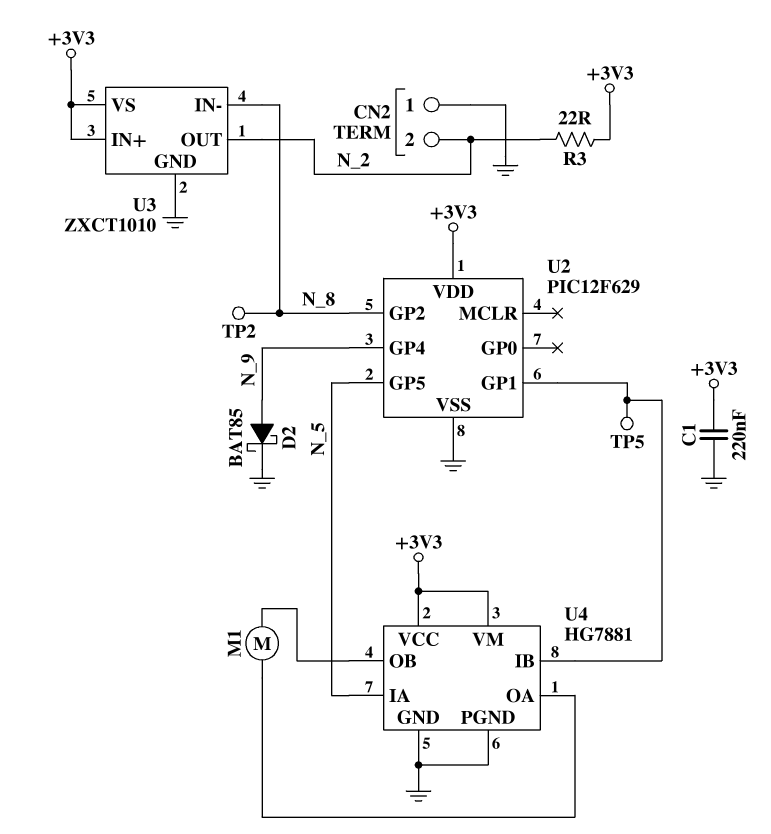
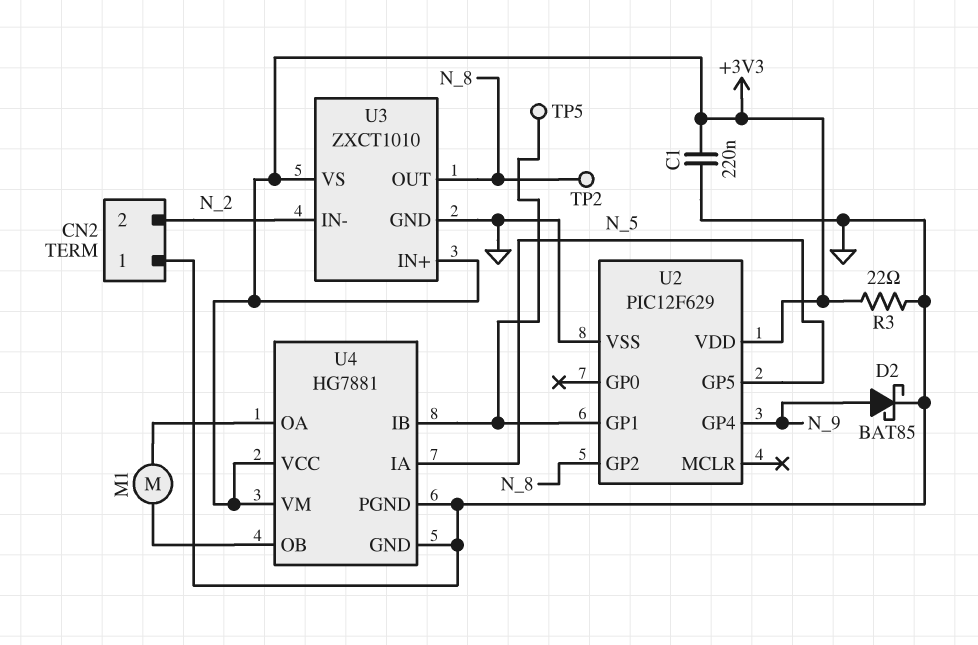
R3: 22 (+3V3, N_2) -> 22 (+3V3, GND)
U3 pin IN-: N_8 -> N_2
U3 pin OUT: N_2 -> N_8

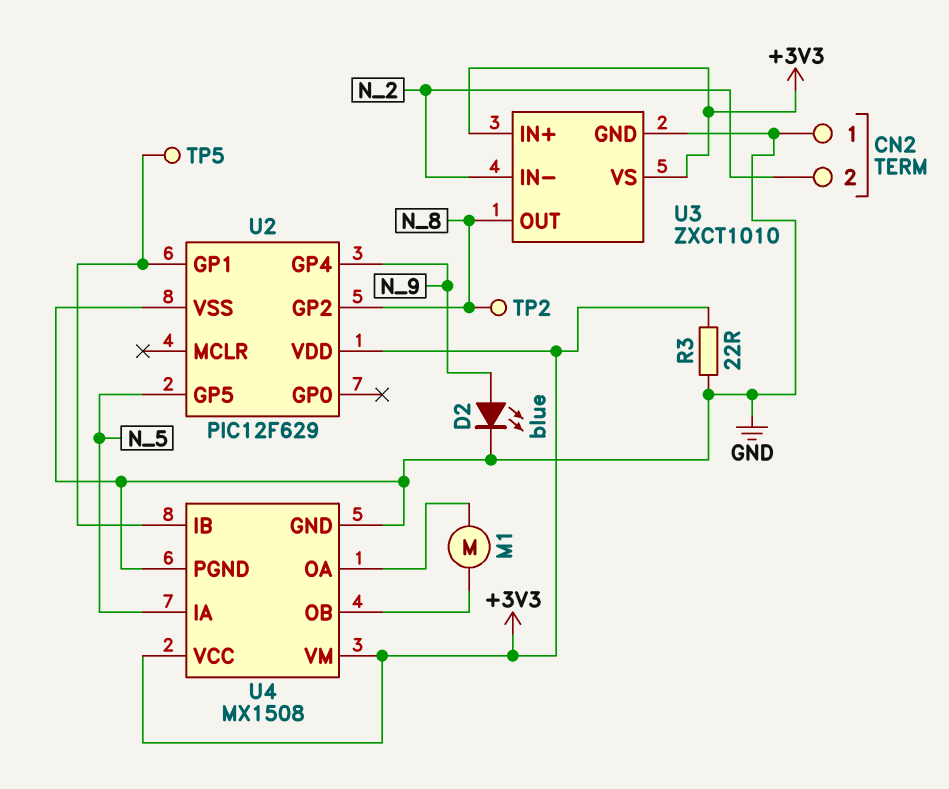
C1: 220nF (+3V3, GND) -> none
D2: schottky BAT85 (A N_9, K GND) -> LED blue (A N_9, K GND)
U4: HG7881 -> MX1508

